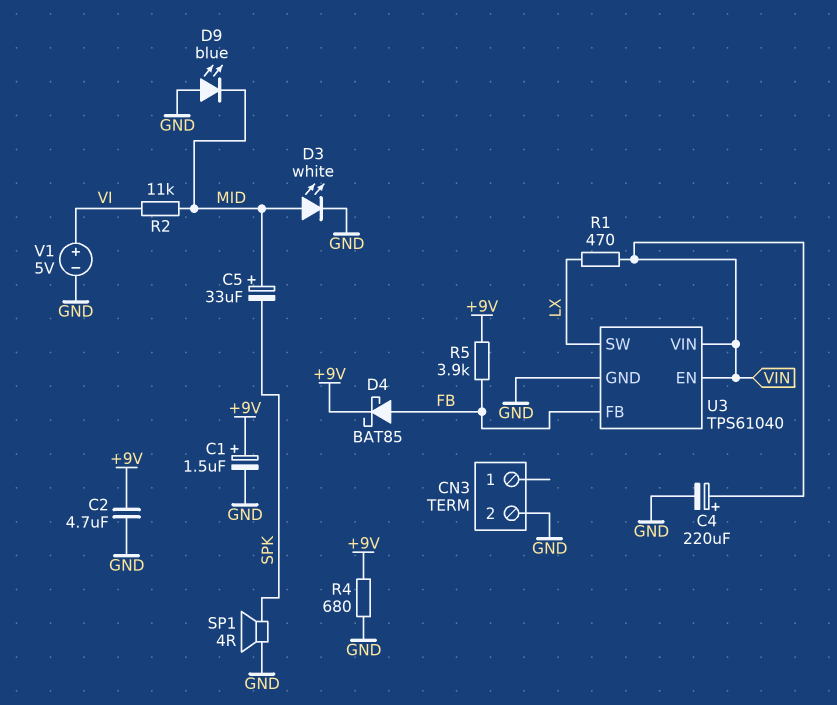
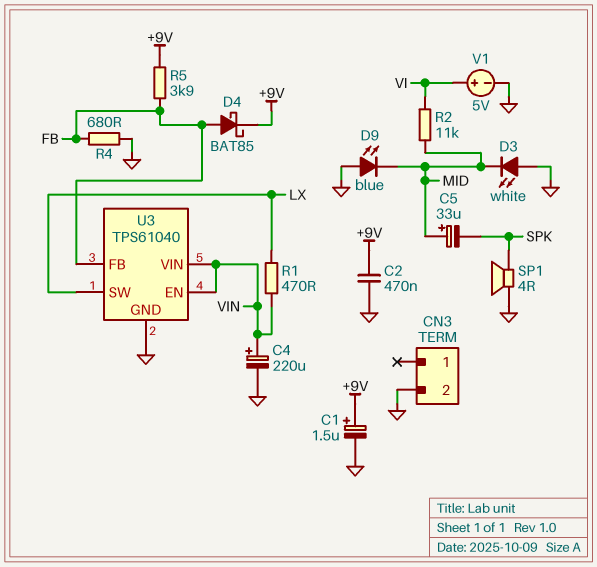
C2: 4.7uF (+9V, GND) -> 470nF (+9V, GND)
D3: LED white (A MID, K GND) -> LED white (A GND, K MID)
R4: 680 (+9V, GND) -> 680 (FB, GND)

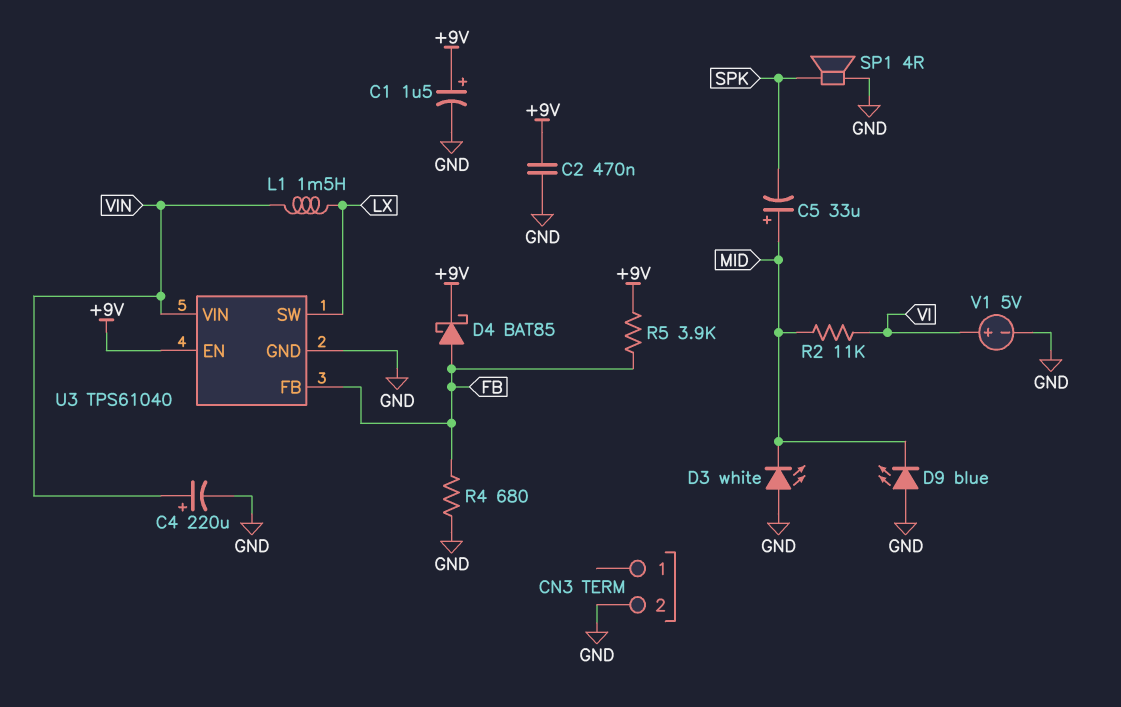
L1: none -> 1.5mH (LX, VIN)
R1: 470 (LX, VIN) -> none
U3 pin EN: VIN -> +9V

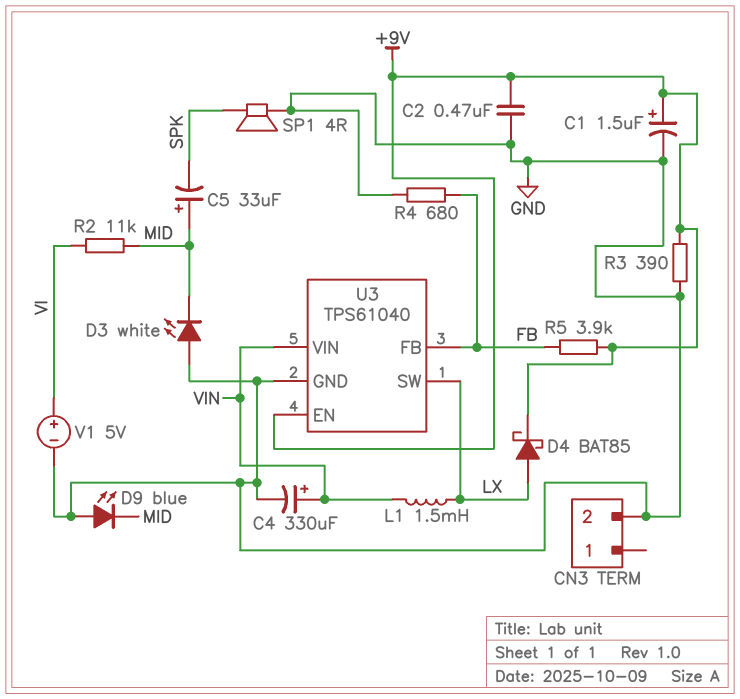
C4: 220uF (plus VIN, minus GND) -> 330uF (plus VIN, minus GND)
D4: schottky BAT85 (A FB, K +9V) -> schottky BAT85 (A LX, K +9V)
R3: none -> 390 (+9V, GND)

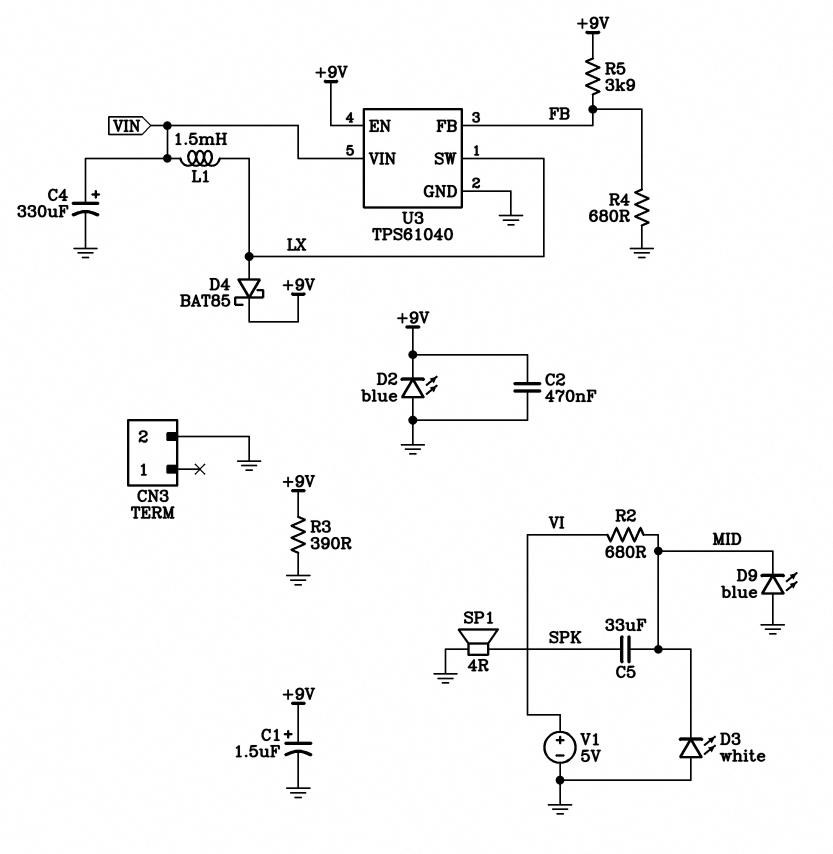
C5: 33uF (plus MID, minus SPK) -> 33uF (MID, SPK)
D2: none -> LED blue (A GND, K +9V)
R2: 11k (MID, VI) -> 680 (MID, VI)

